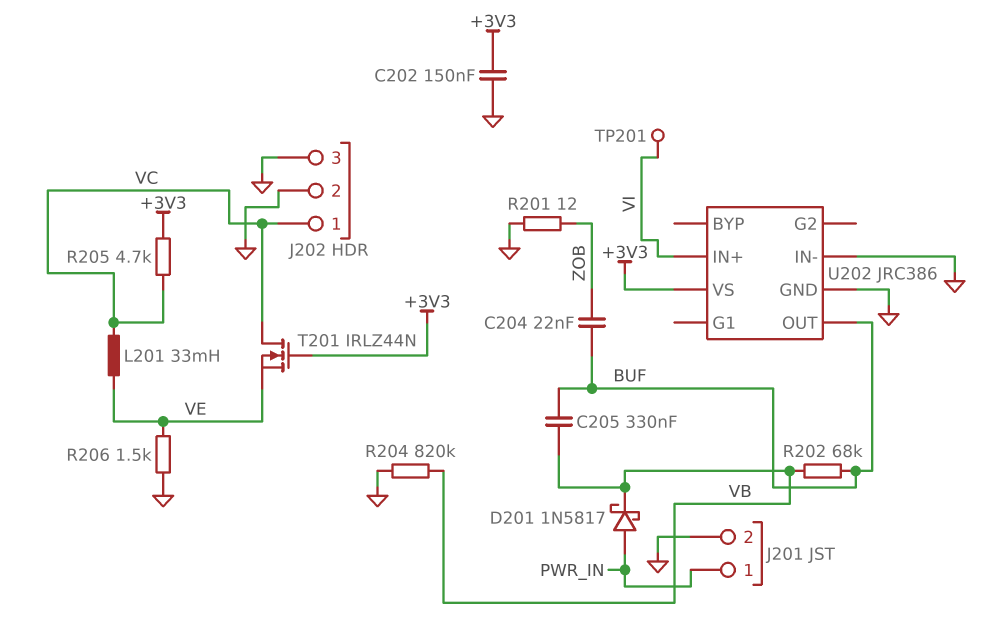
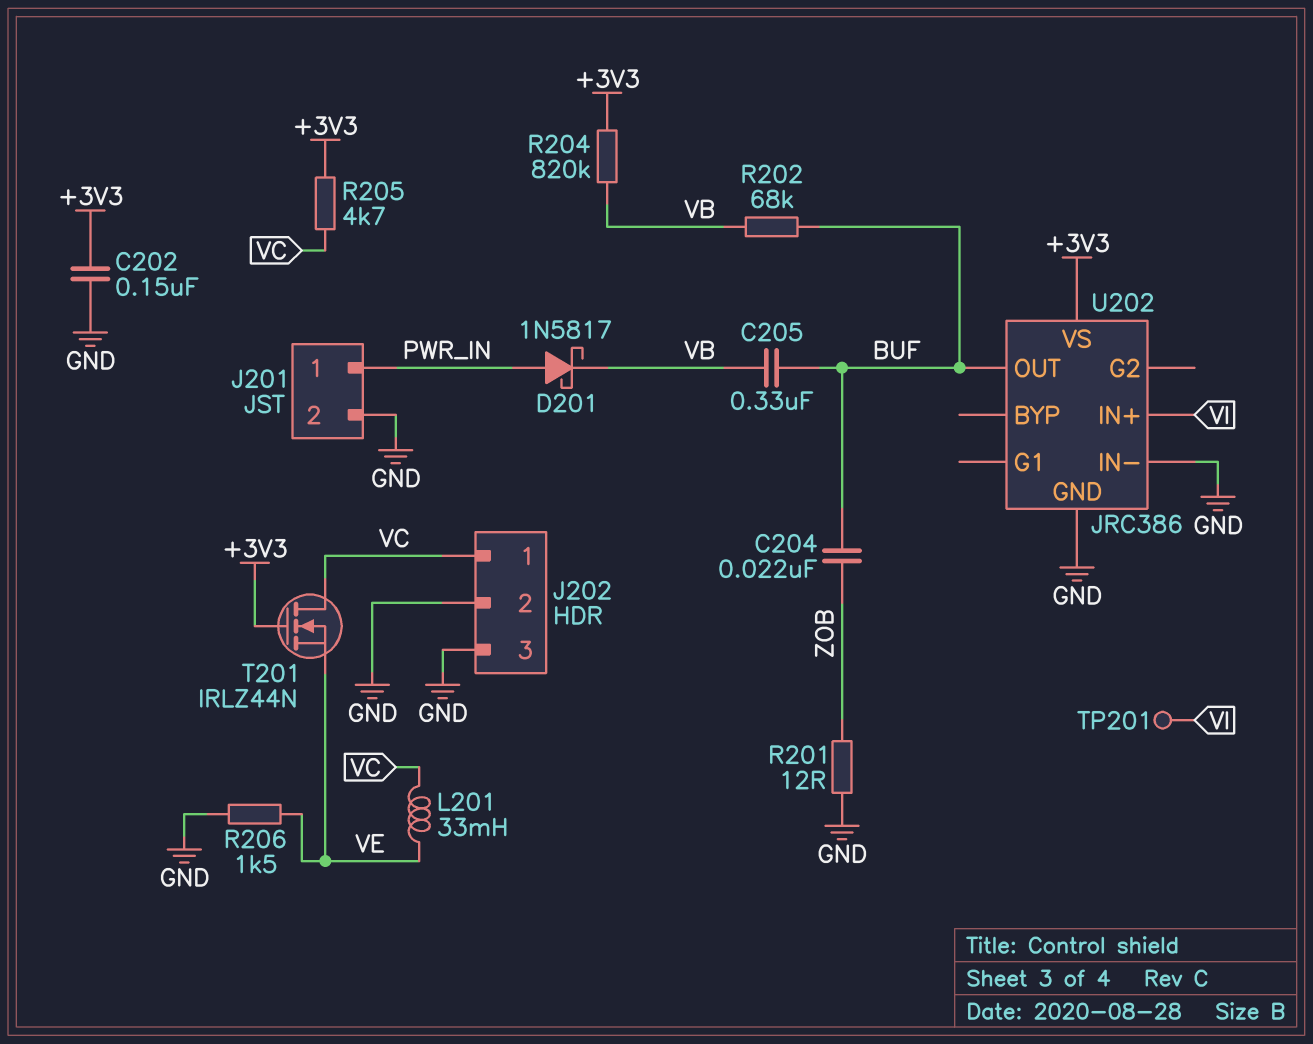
R204: 820k (GND, VB) -> 820k (+3V3, VB)

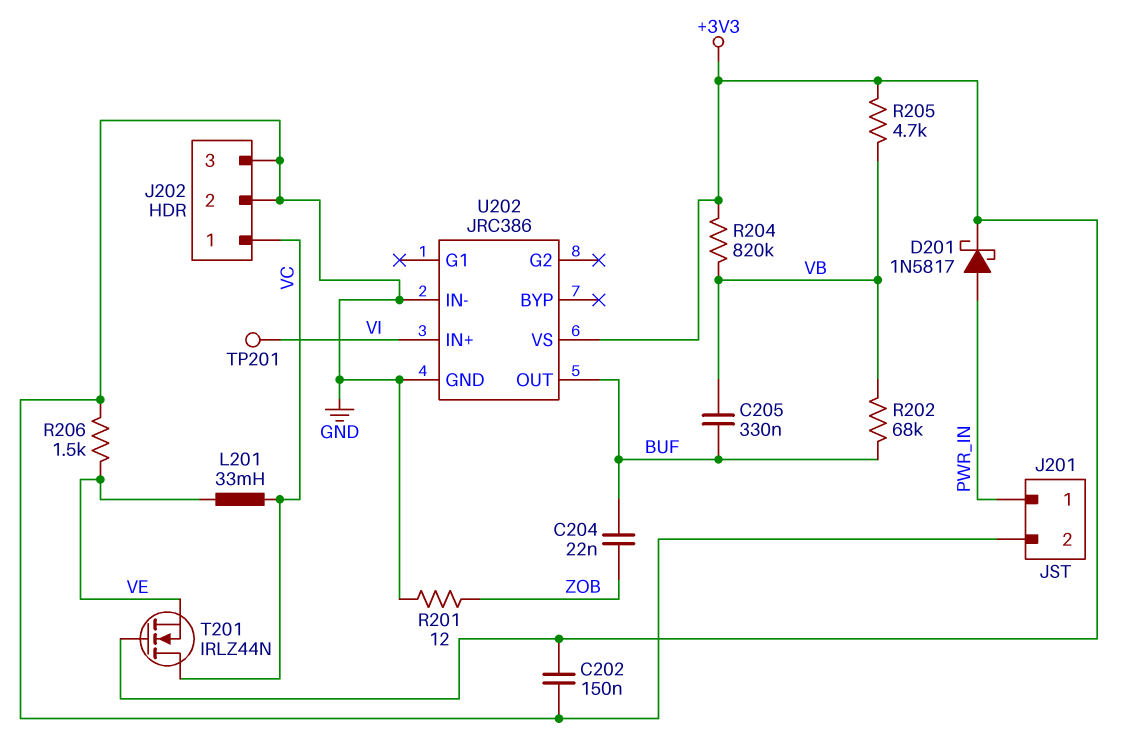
D201: schottky 1N5817 (A PWR_IN, K VB) -> schottky 1N5817 (A PWR_IN, K +3V3)
R205: 4.7k (+3V3, VC) -> 4.7k (+3V3, VB)

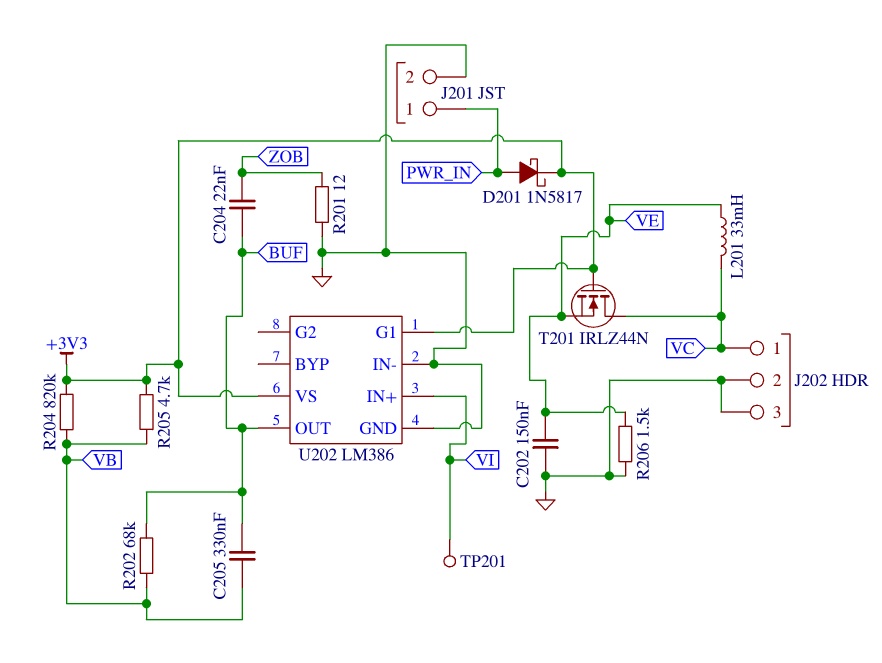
C202: 150nF (+3V3, GND) -> 150nF (GND, VE)
U202: JRC386 -> LM386
U202 pin G1: none -> +3V3

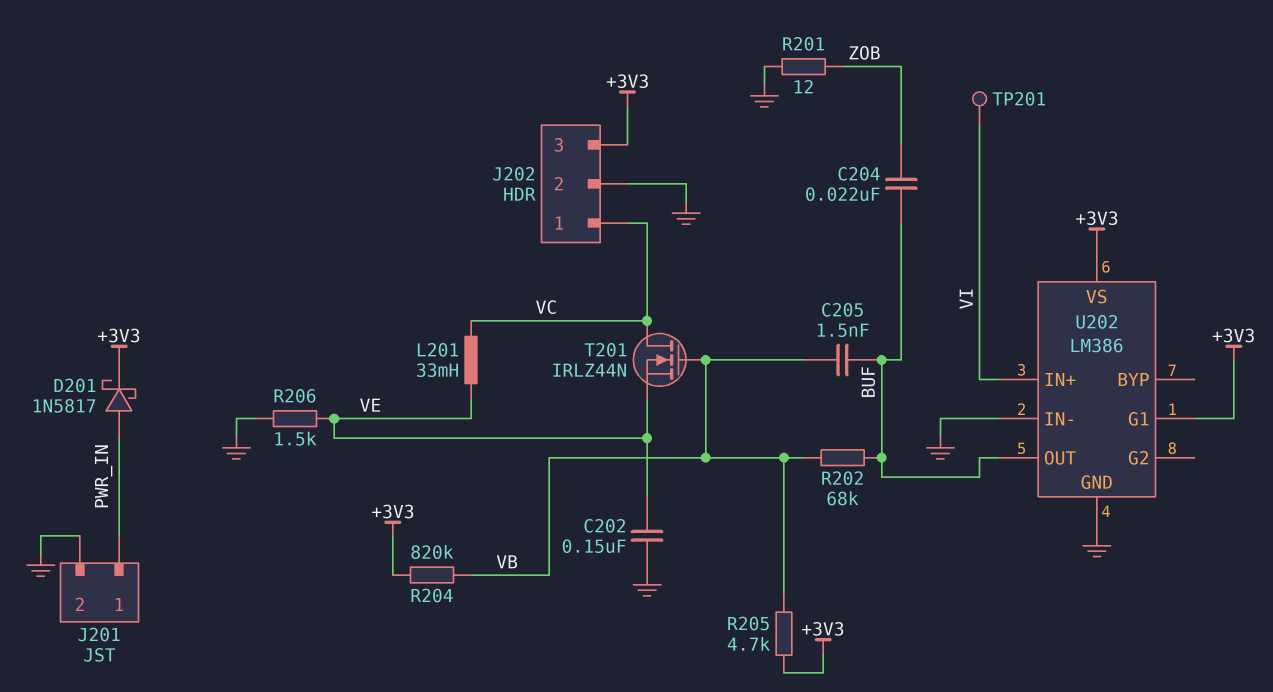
C205: 330nF (BUF, VB) -> 1.5nF (BUF, VB)
J202 pin 3: GND -> +3V3
T201: NMOS IRLZ44N (G +3V3, D VC, S VE) -> NMOS IRLZ44N (G VB, D VC, S VE)

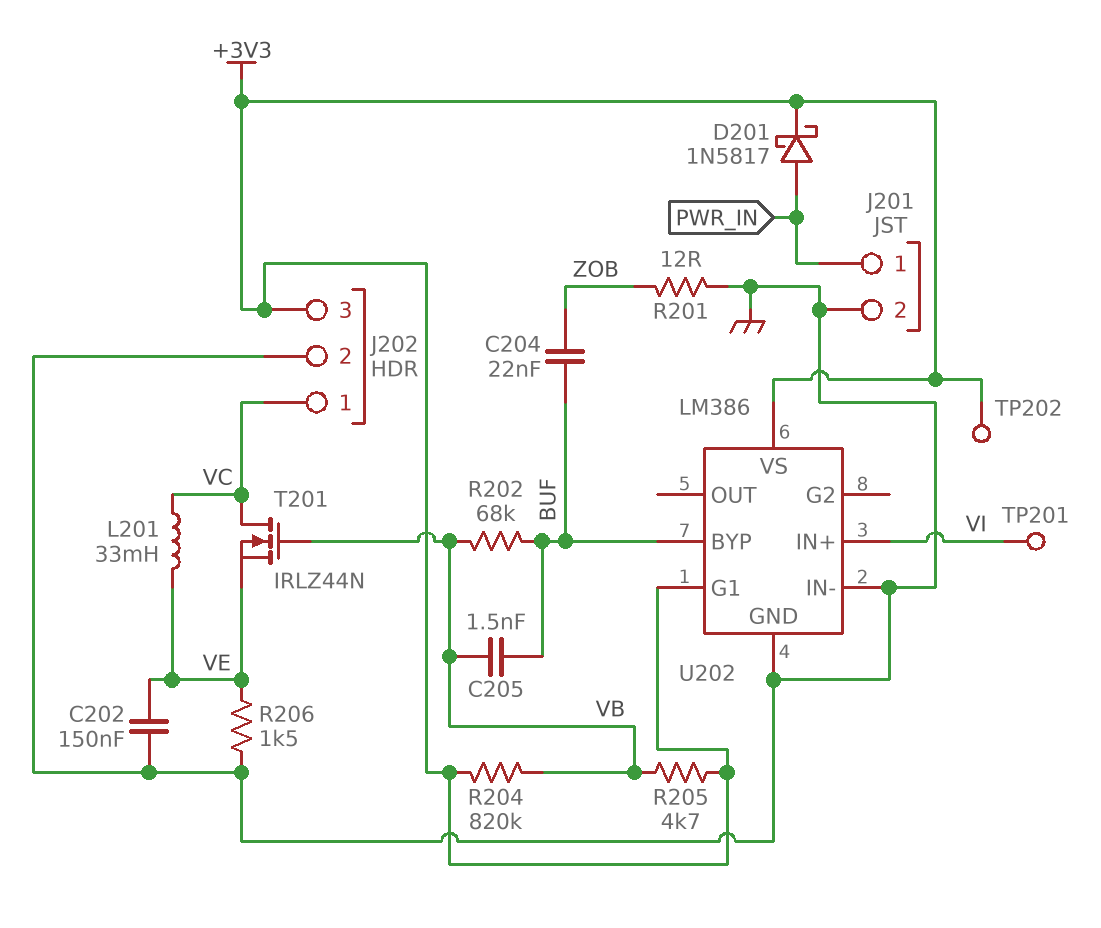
TP202: none -> test point (+3V3)
U202 pin BYP: none -> BUF
U202 pin OUT: BUF -> none

